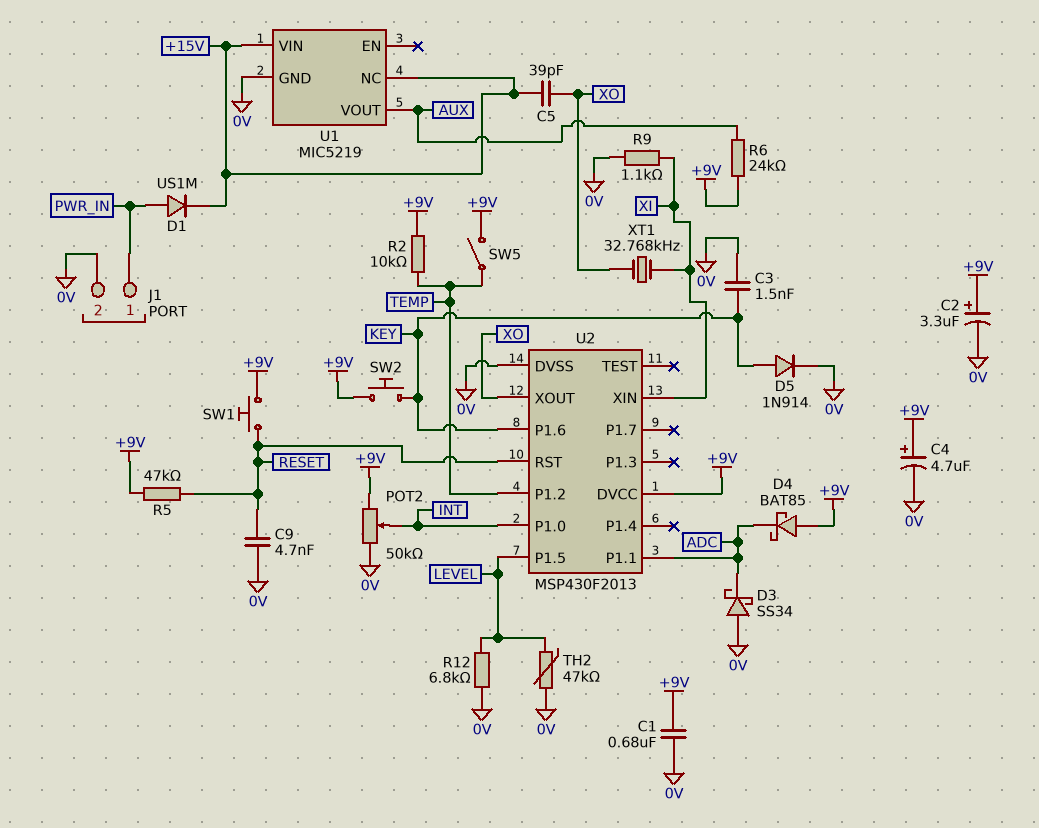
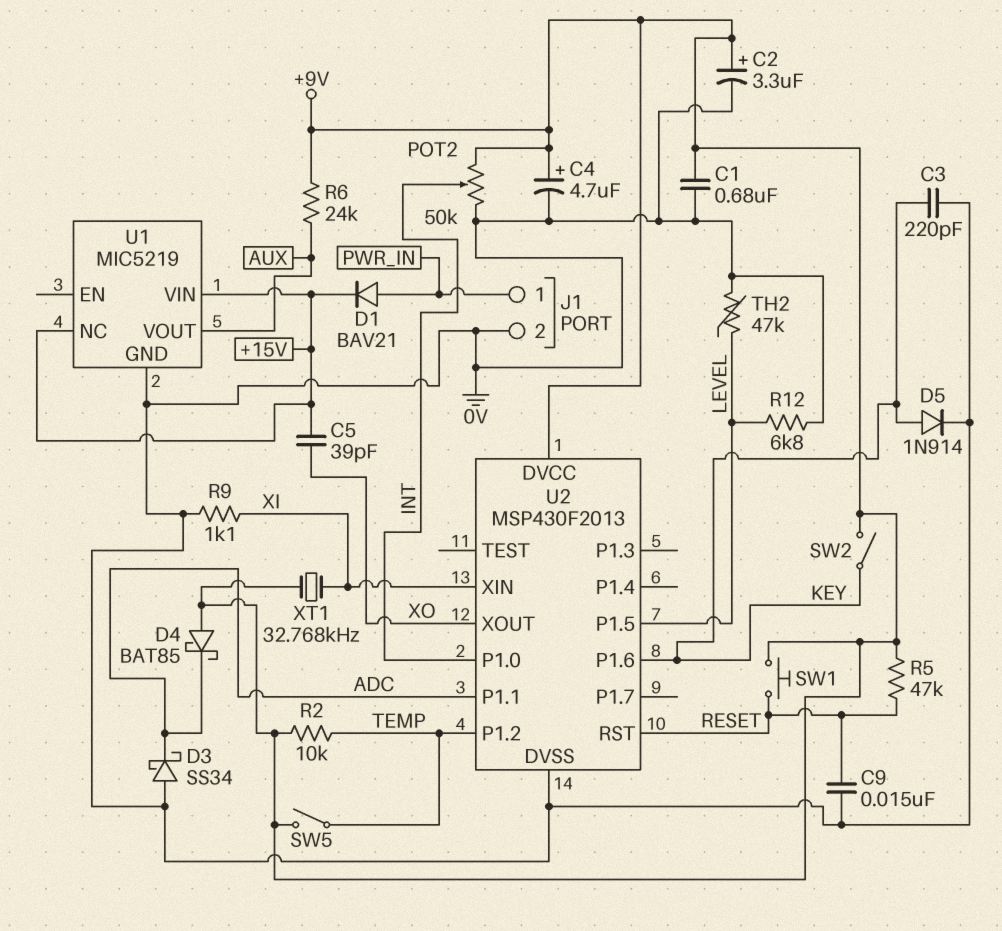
C3: 1.5nF (0V, KEY) -> 220pF (0V, KEY)
C9: 4.7nF (0V, RESET) -> 15nF (0V, RESET)
D1: diode US1M (A PWR_IN, K +15V) -> diode BAV21 (A PWR_IN, K +15V)
SW2: button (+9V, KEY) -> switch (+9V, KEY)
XT1: 32.768kHz (XI, XO) -> 32.768kHz (+9V, XI)

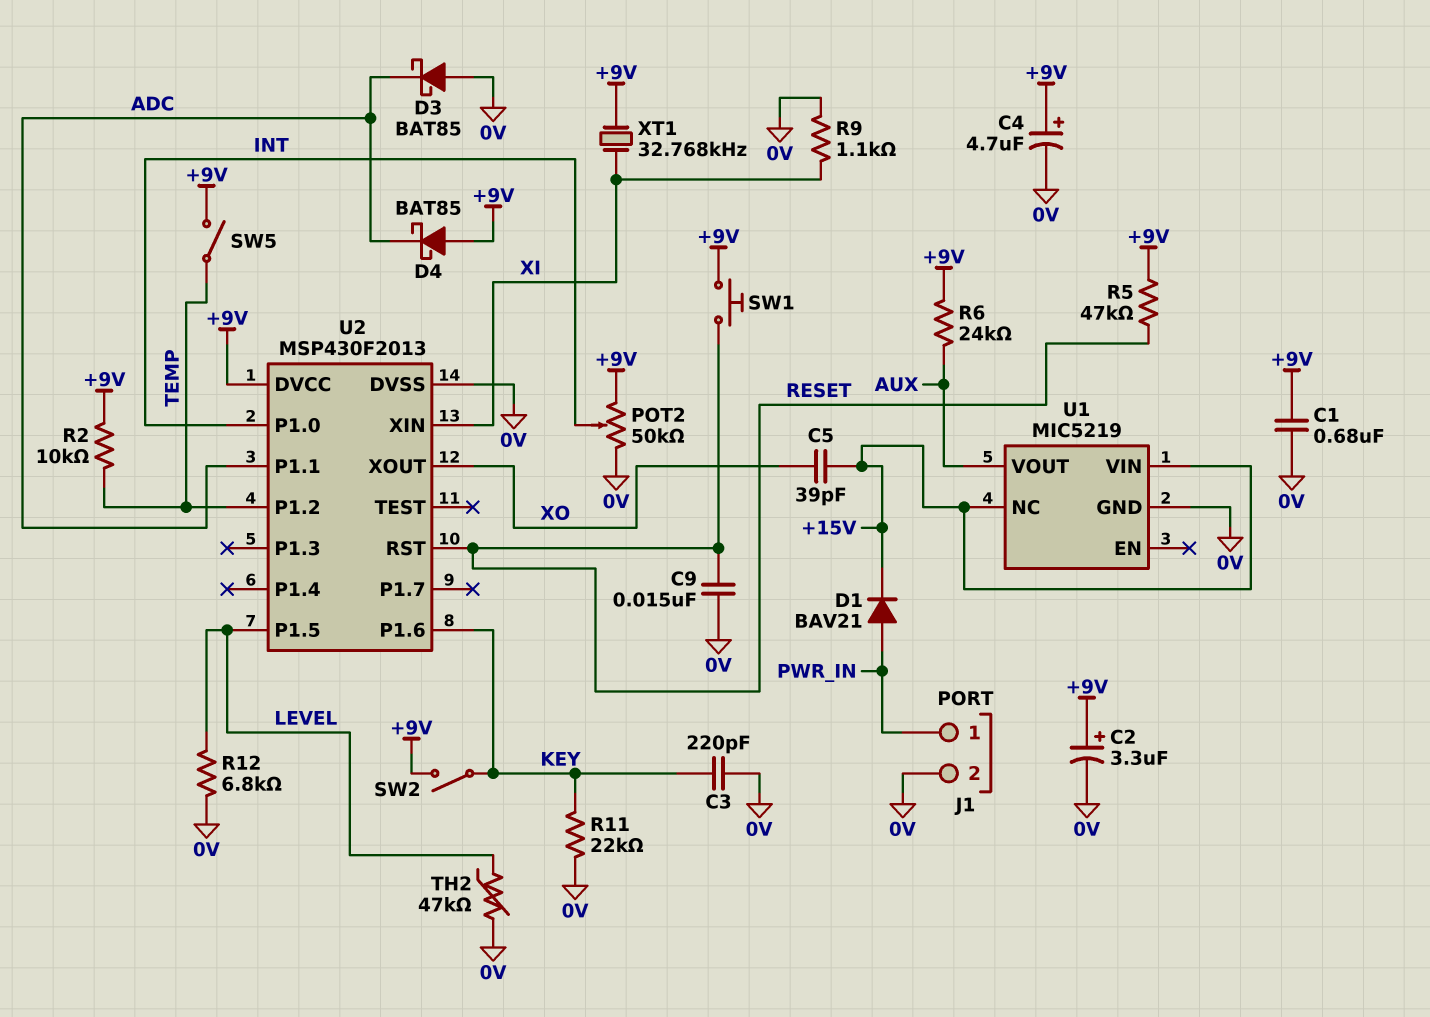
D3: schottky SS34 (A 0V, K ADC) -> schottky BAT85 (A 0V, K ADC)
D5: diode 1N914 (A KEY, K 0V) -> none
R11: none -> 22k (0V, KEY)

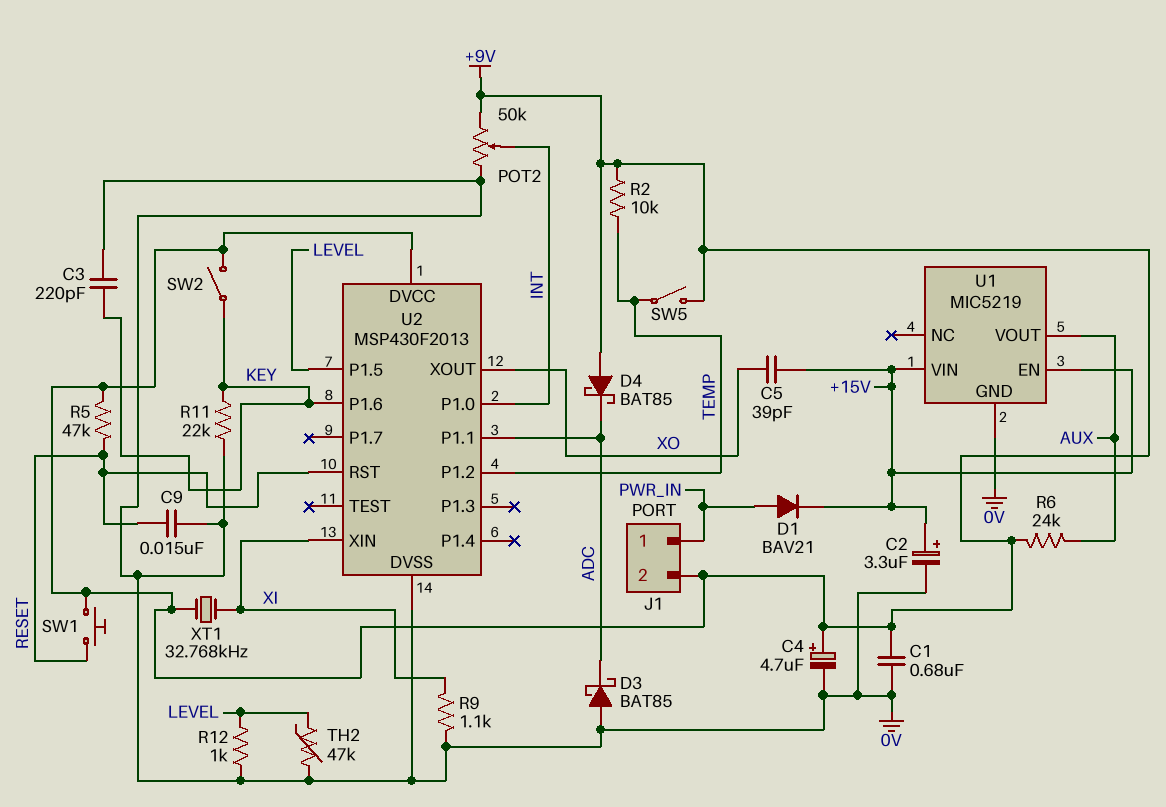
C2: 3.3uF (plus +9V, minus 0V) -> 3.3uF (plus +15V, minus 0V)
J1 pin 2: 0V -> +9V
R12: 6.8k (0V, LEVEL) -> 1k (0V, LEVEL)
U1 pin EN: none -> +15V
U1 pin NC: +15V -> none

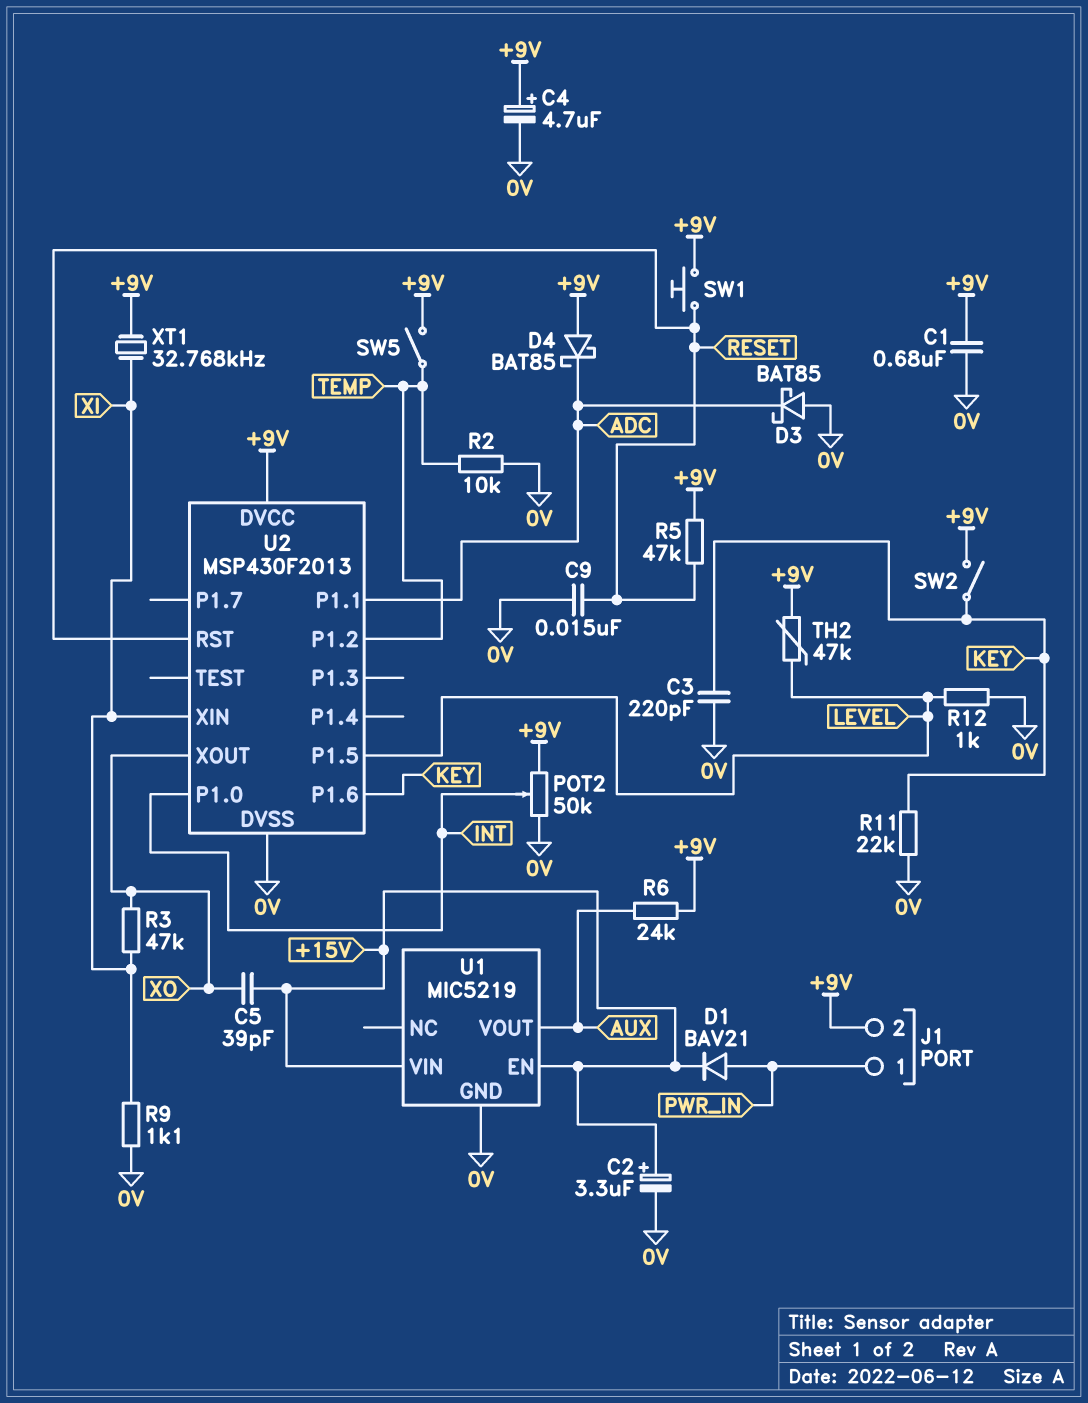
R2: 10k (+9V, TEMP) -> 10k (0V, TEMP)
R3: none -> 47k (XI, XO)
TH2: 47k (0V, LEVEL) -> 47k (+9V, LEVEL)

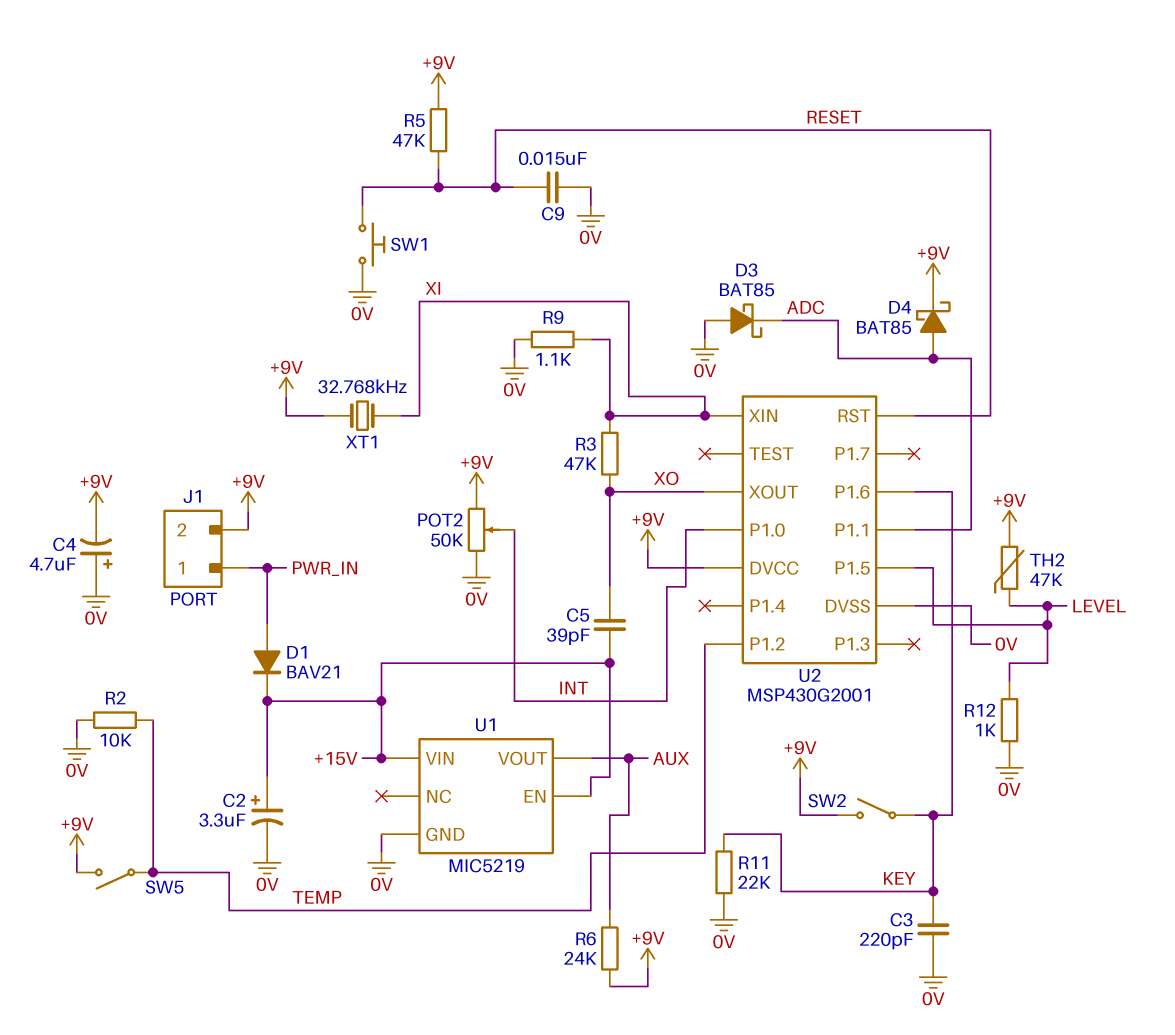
C1: 680nF (+9V, 0V) -> none
C4: 4.7uF (plus +9V, minus 0V) -> 4.7uF (plus 0V, minus +9V)
D4: schottky BAT85 (A +9V, K ADC) -> schottky BAT85 (A ADC, K +9V)
SW1: button (+9V, RESET) -> button (0V, RESET)
U2: MSP430F2013 -> MSP430G2001

